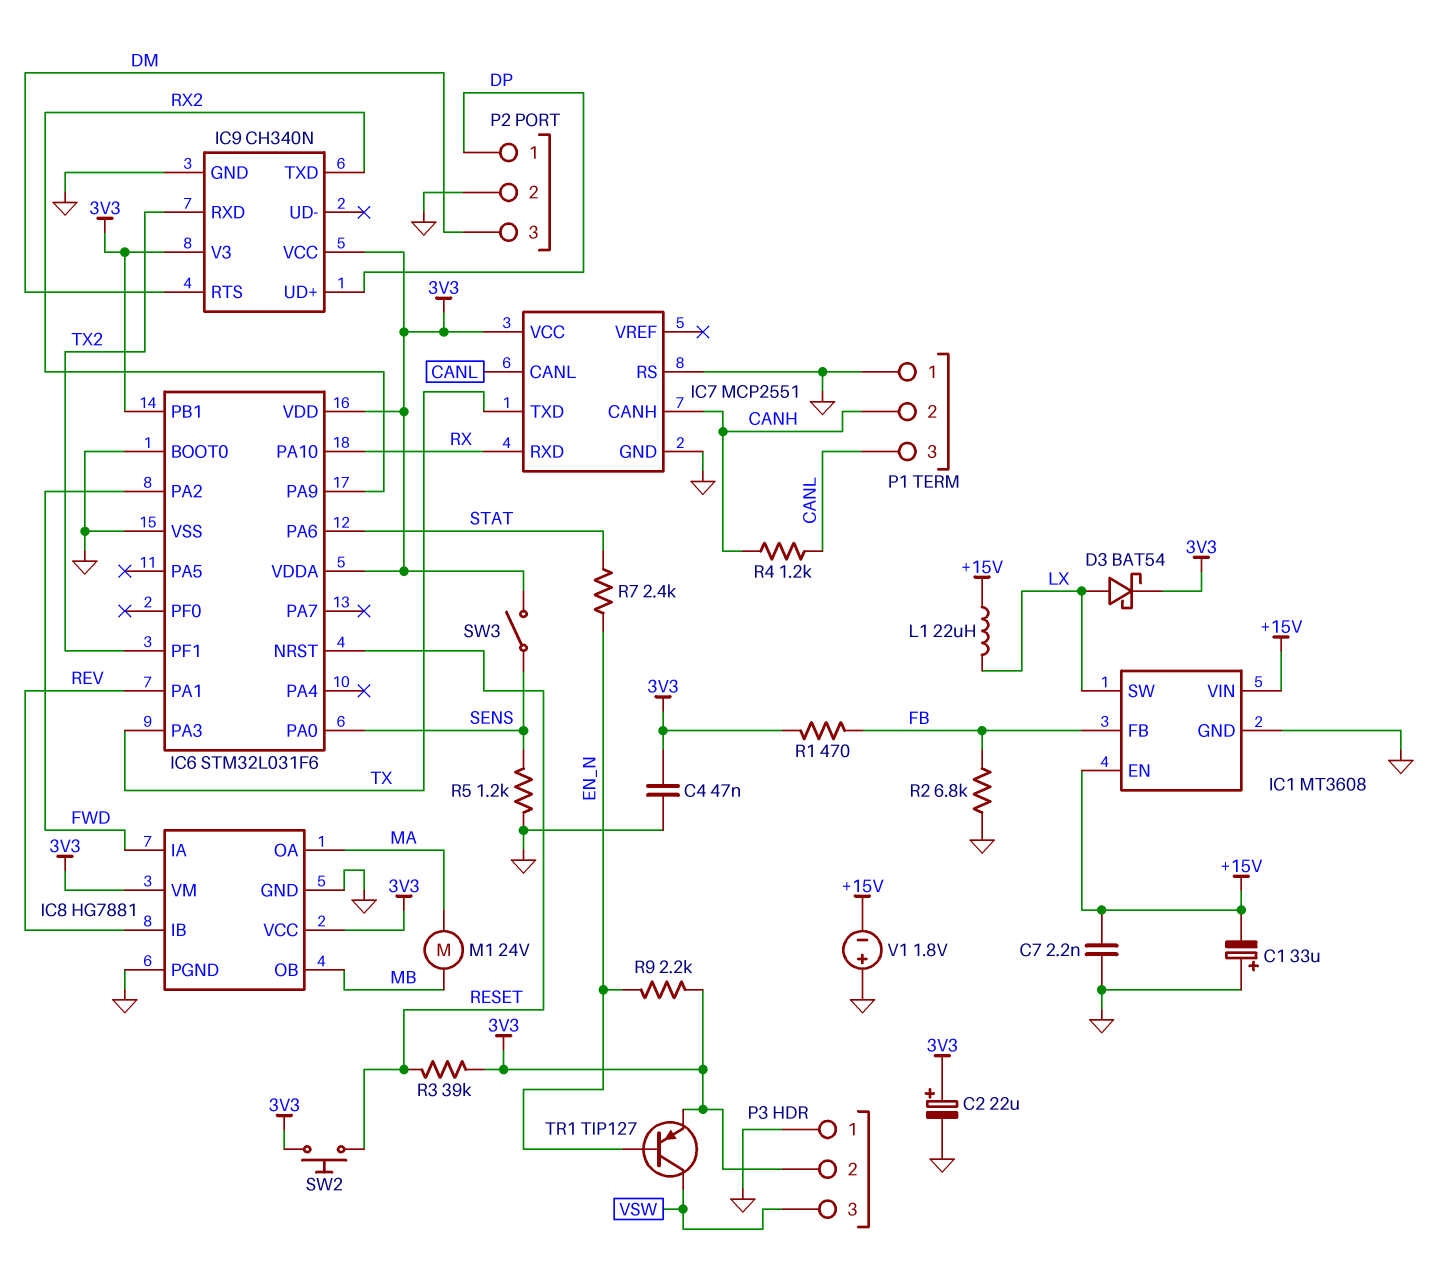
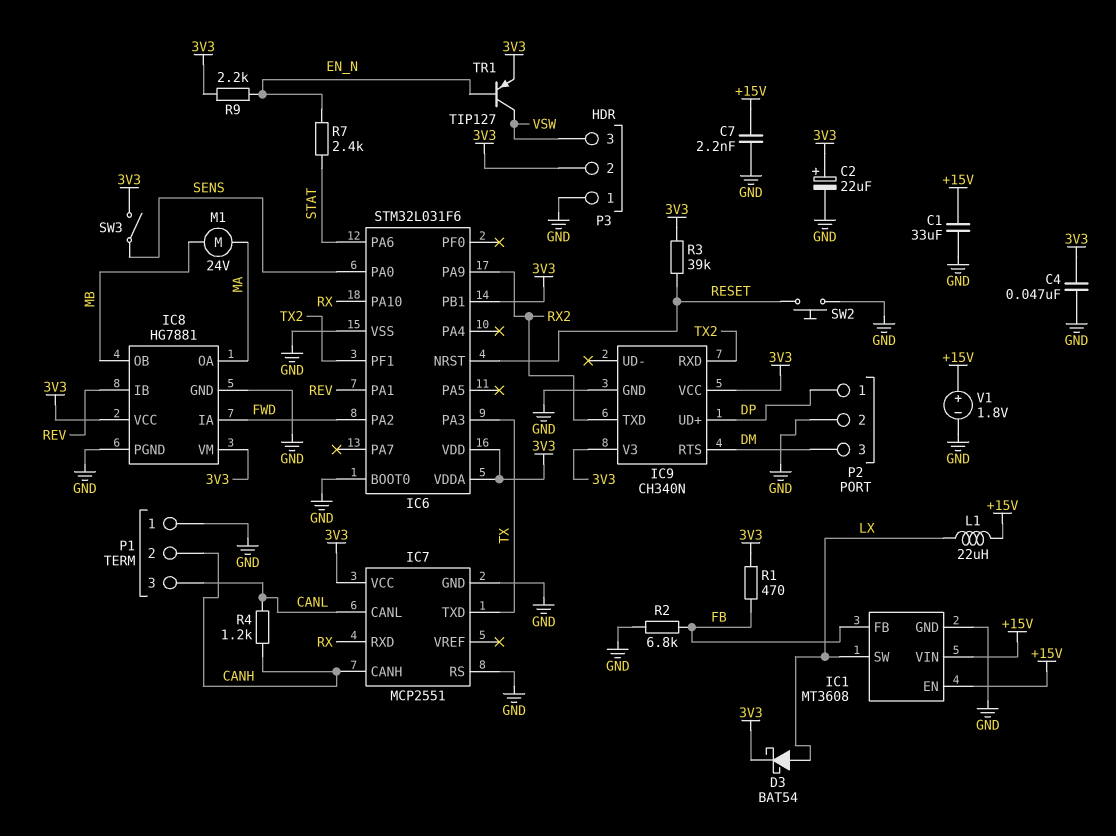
C1: 33uF (plus GND, minus +15V) -> 33uF (+15V, GND)
R5: 1.2k (GND, SENS) -> none
SW2: button (3V3, RESET) -> button (GND, RESET)
V1: 1.8V (plus GND, minus +15V) -> 1.8V (plus +15V, minus GND)

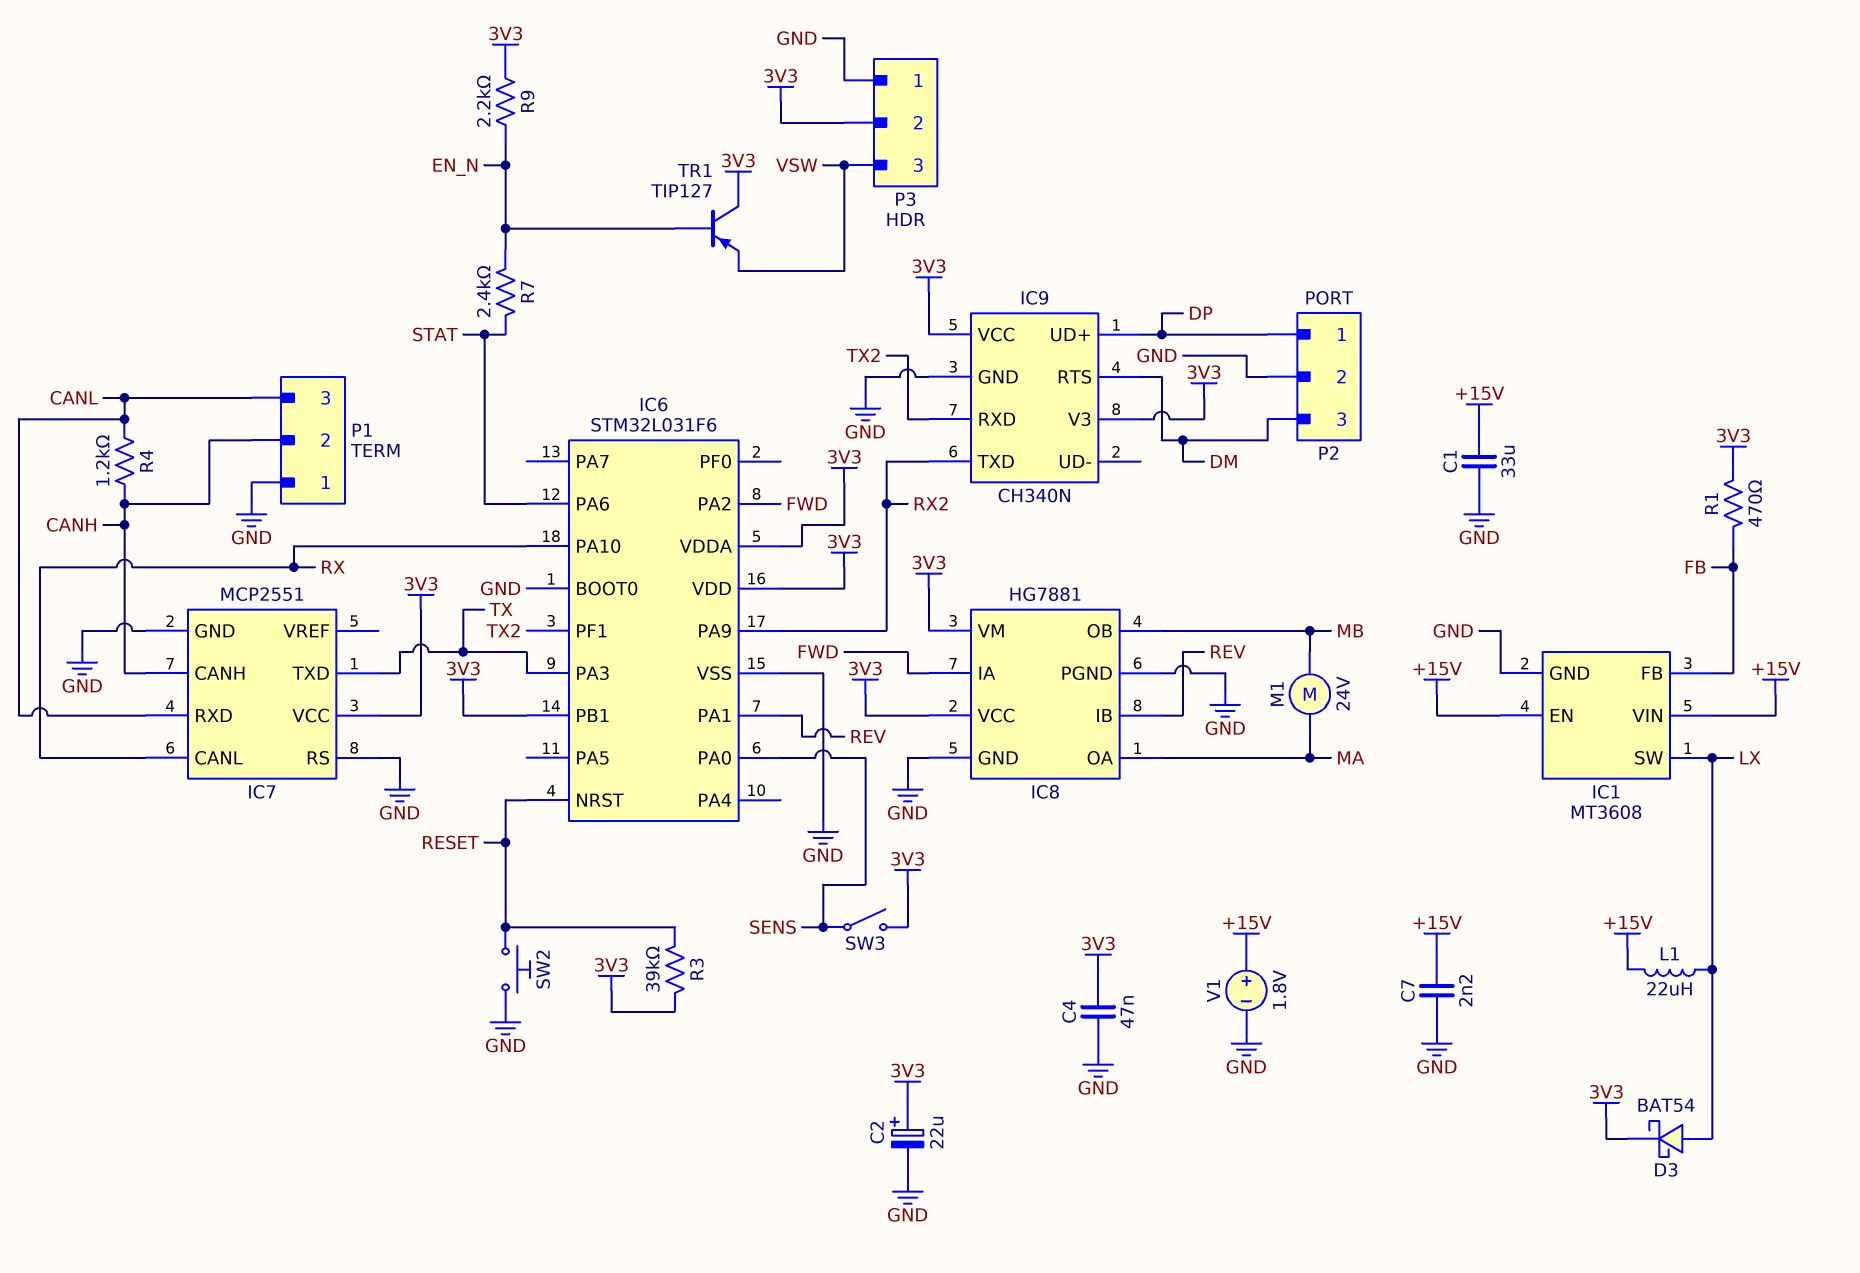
IC7 pin CANL: CANL -> RX
IC7 pin RXD: RX -> CANL
R2: 6.8k (FB, GND) -> none
TR1: PNP TIP127 (B EN_N, C VSW, E 3V3) -> PNP TIP127 (B EN_N, C 3V3, E VSW)

